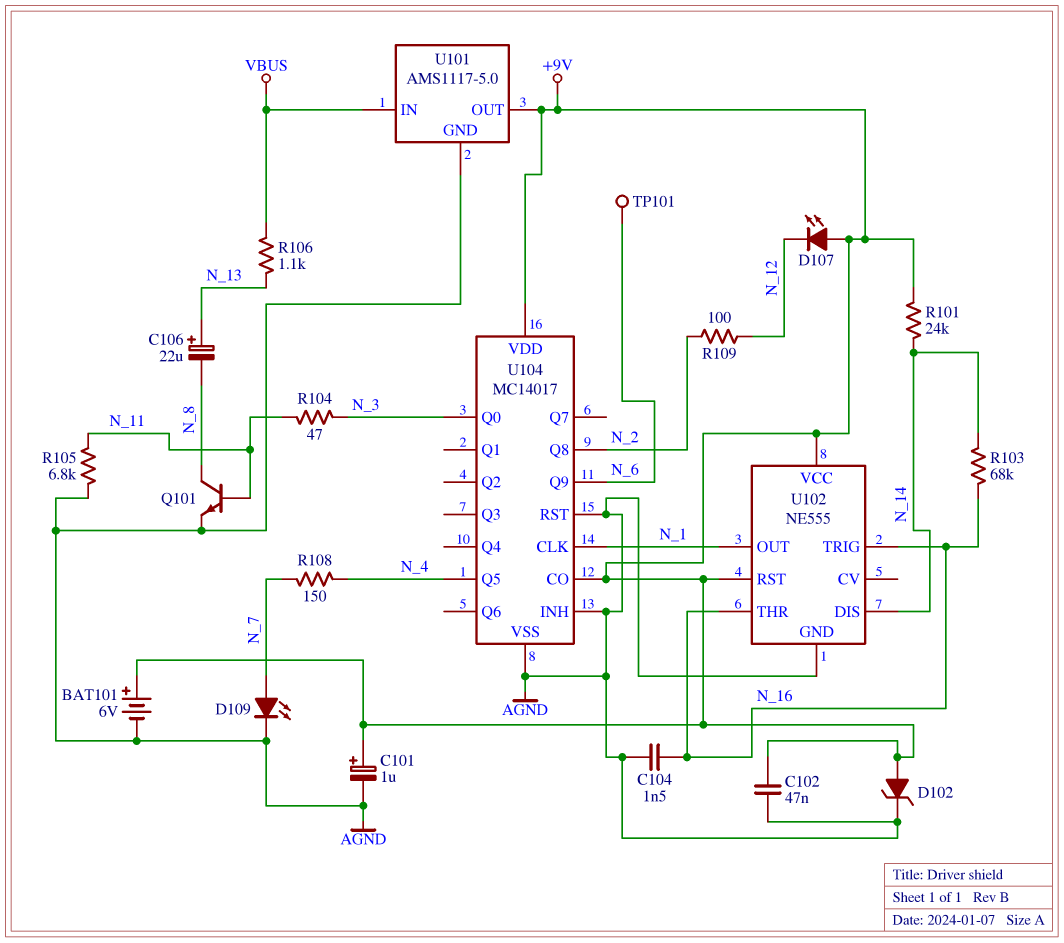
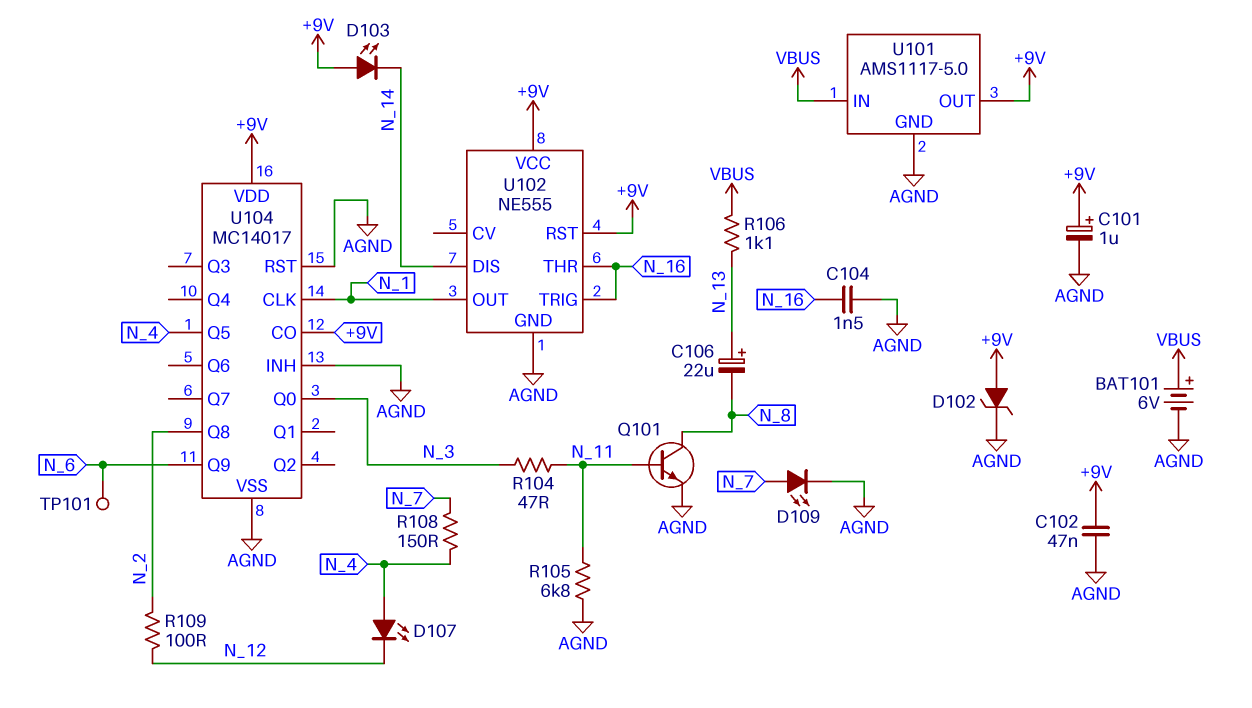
BAT101: 6V (plus +9V, minus AGND) -> 6V (plus VBUS, minus AGND)
D103: none -> LED (A +9V, K N_14)
D107: LED (A +9V, K N_12) -> LED (A N_4, K N_12)
R101: 24k (+9V, N_14) -> none
R103: 68k (N_14, N_16) -> none

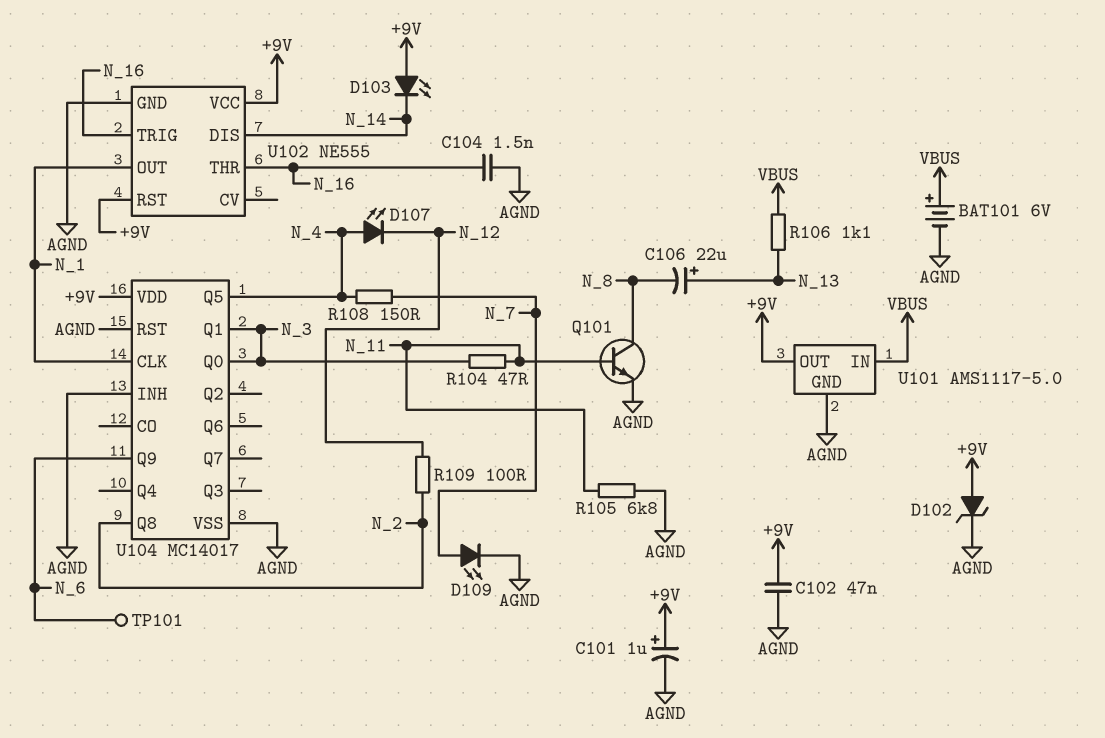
U104 pin CO: +9V -> none
U104 pin Q1: none -> N_3

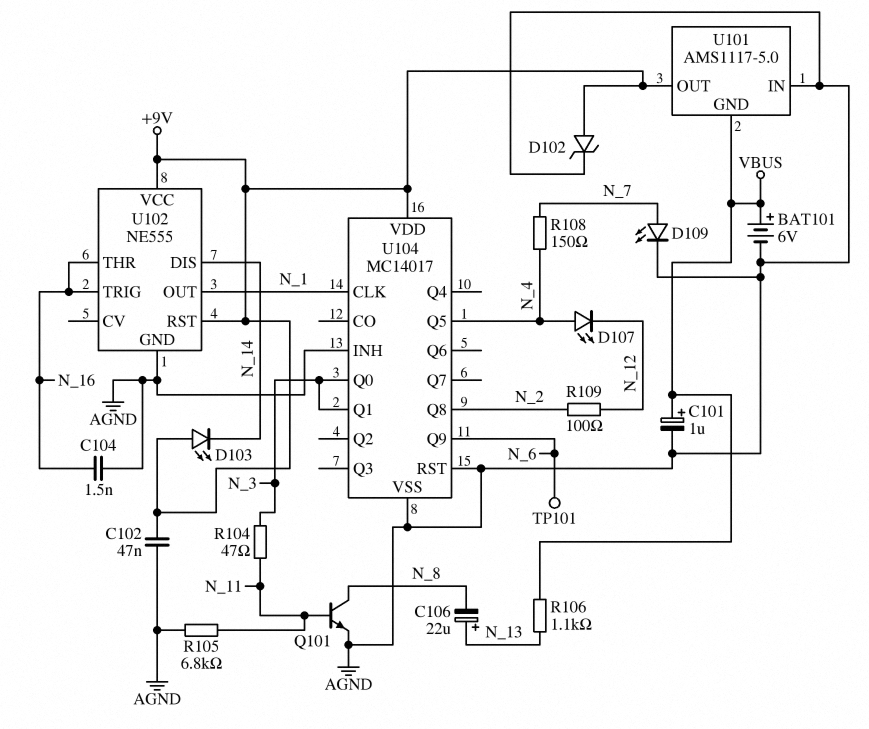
C101: 1uF (plus +9V, minus AGND) -> 1uF (plus VBUS, minus AGND)
U101 pin GND: AGND -> VBUS
U101 pin IN: VBUS -> AGND

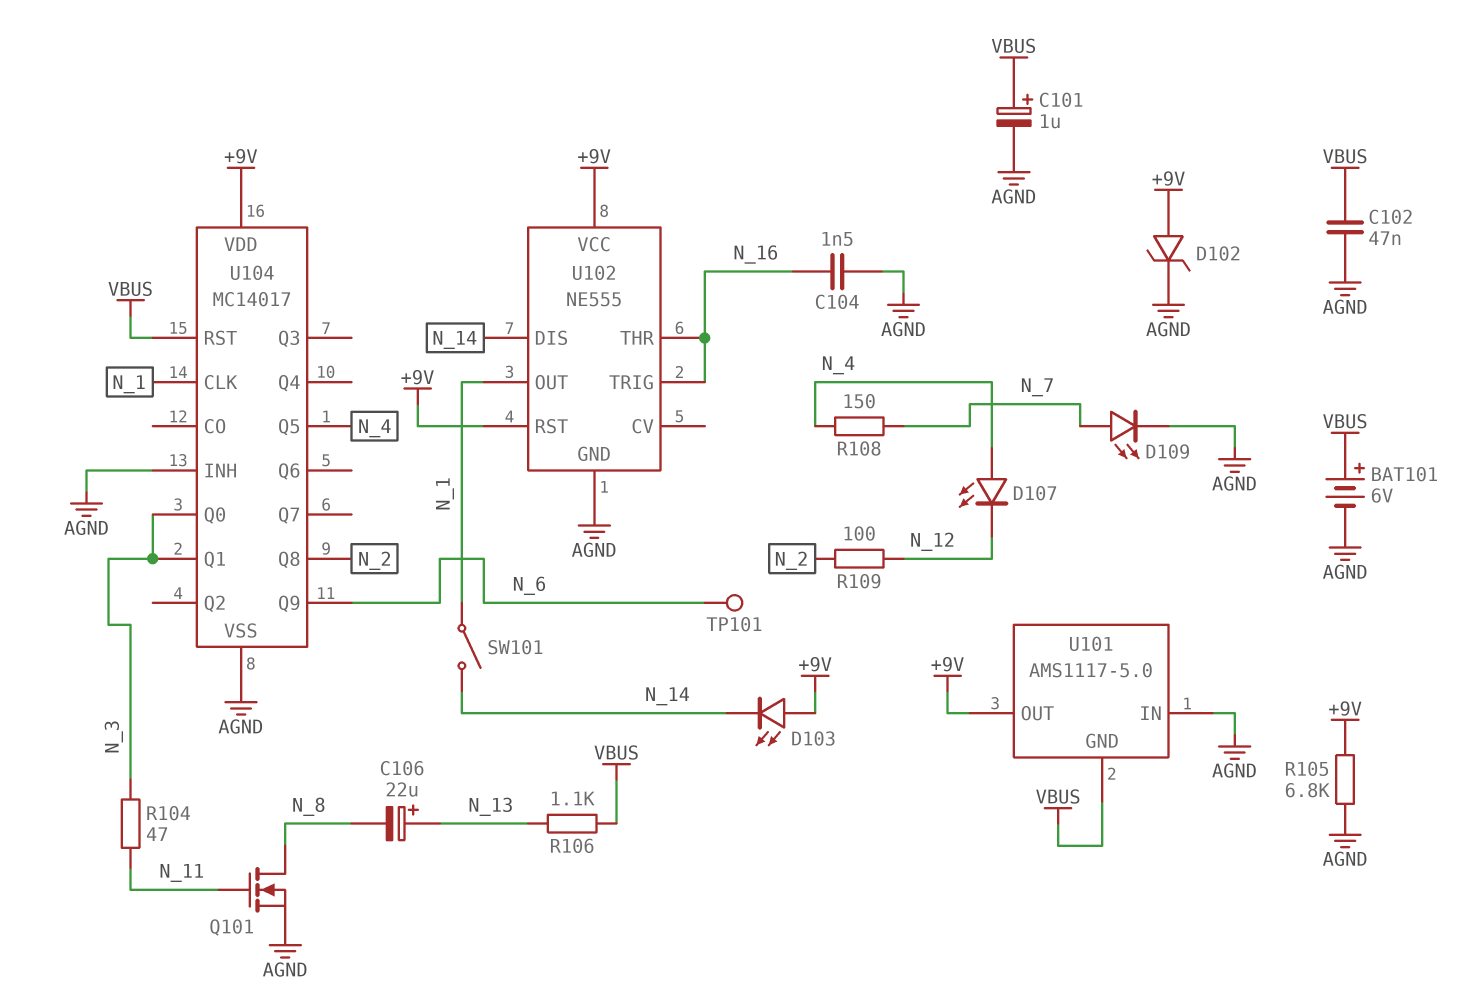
C102: 47nF (+9V, AGND) -> 47nF (AGND, VBUS)
Q101: NPN (B N_11, C N_8, E AGND) -> NMOS (G N_11, D N_8, S AGND)
R105: 6.8k (AGND, N_11) -> 6.8k (+9V, AGND)
SW101: none -> switch (N_1, N_14)
U104 pin RST: AGND -> VBUS

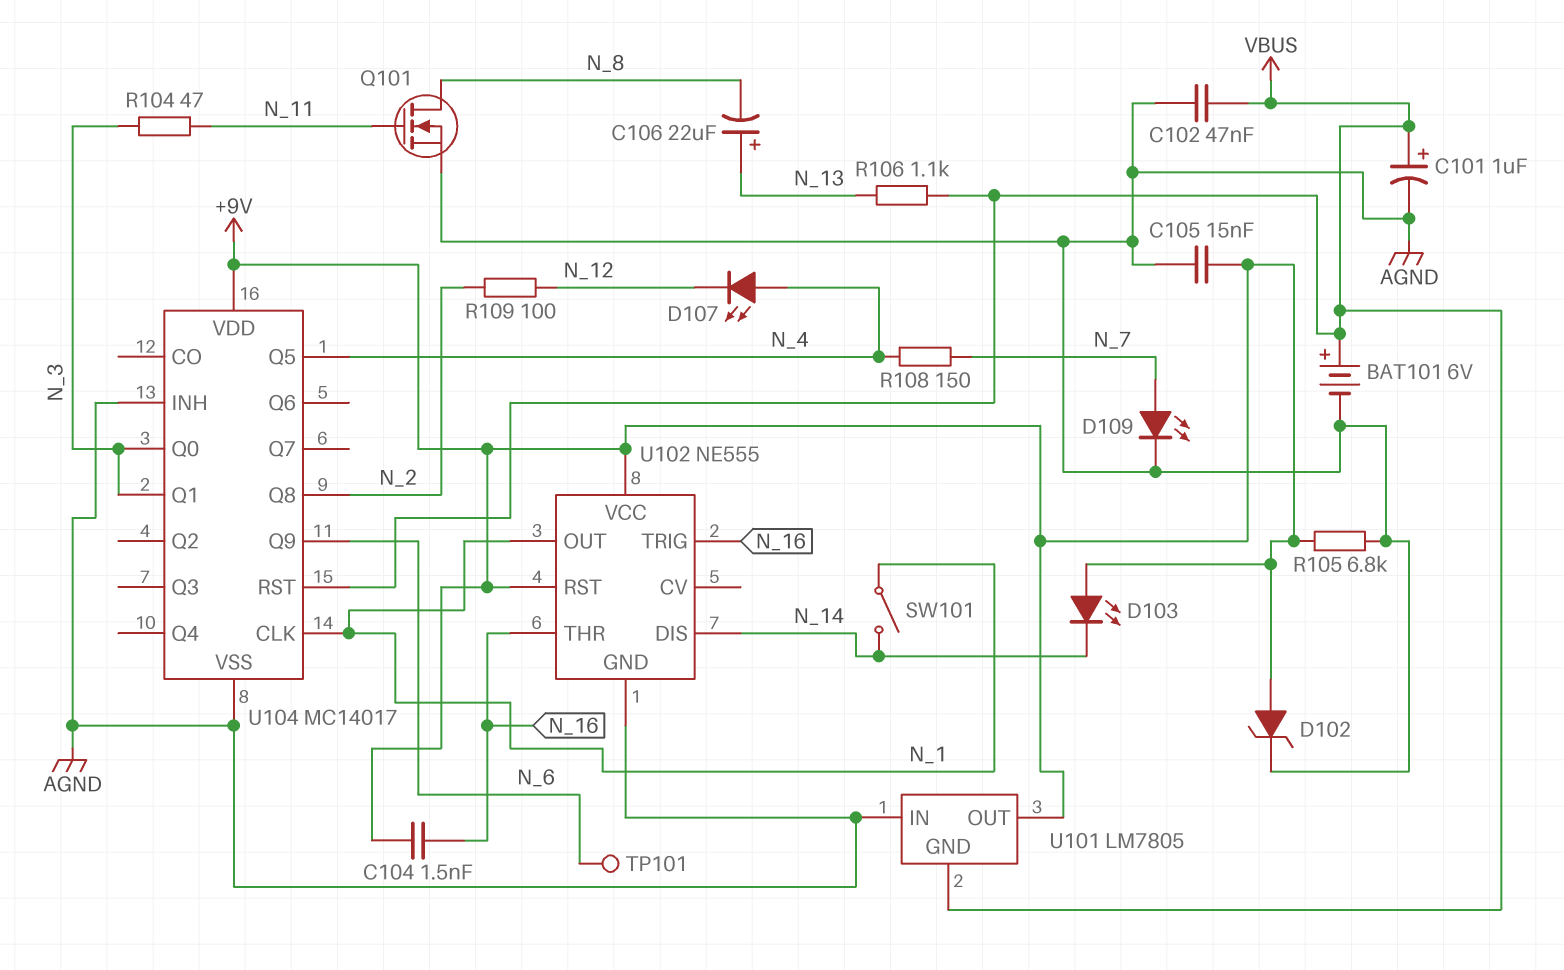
C104: 1.5nF (AGND, N_16) -> 1.5nF (+9V, N_16)
C105: none -> 15nF (+9V, AGND)
U101: AMS1117-5.0 -> LM7805

